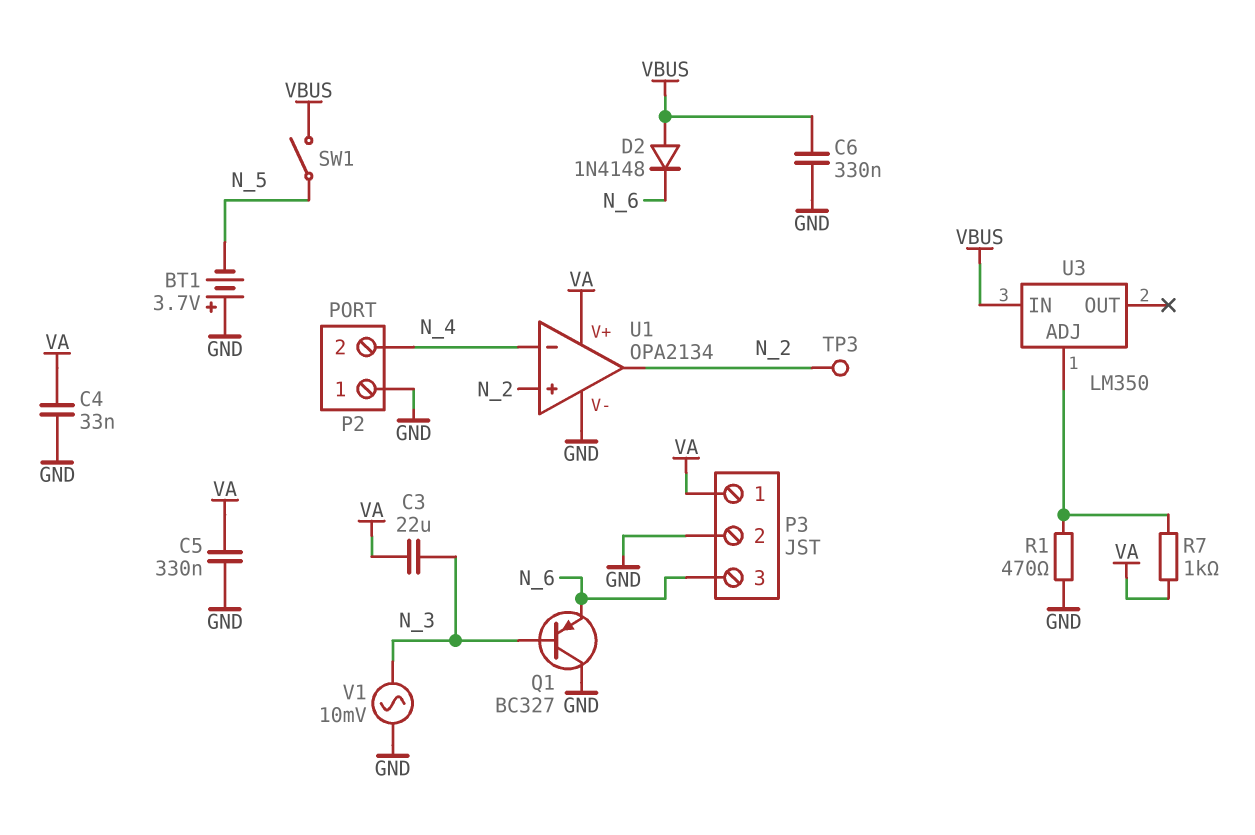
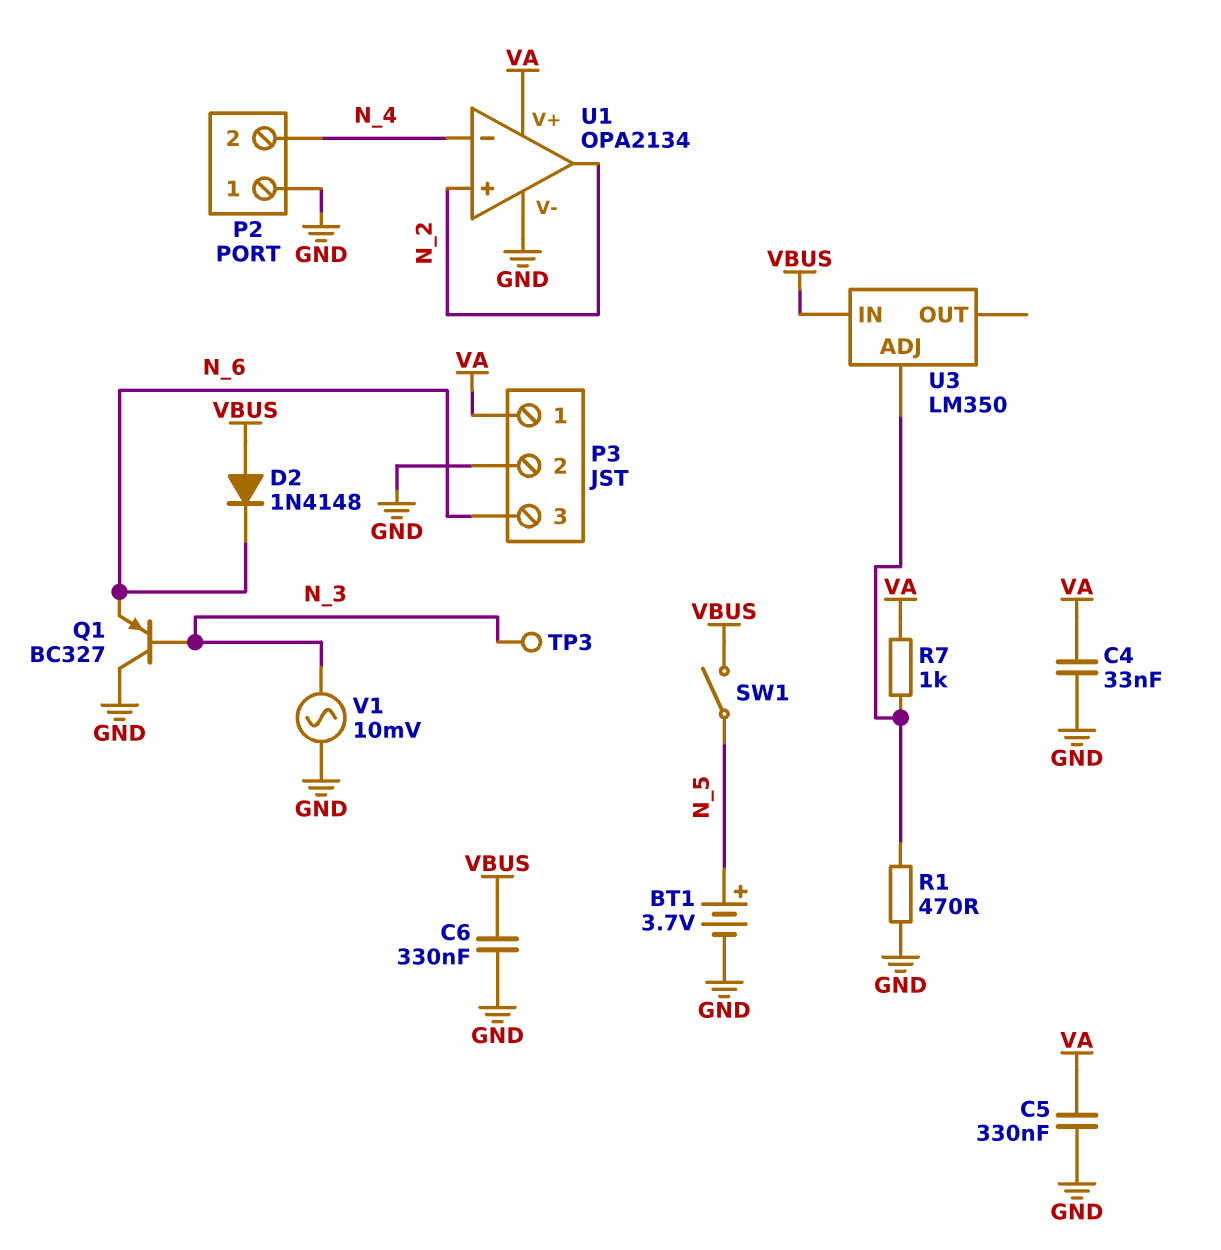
BT1: 3.7V (plus GND, minus N_5) -> 3.7V (plus N_5, minus GND)
C3: 22uF (N_3, VA) -> none
TP3: test point (N_2) -> test point (N_3)

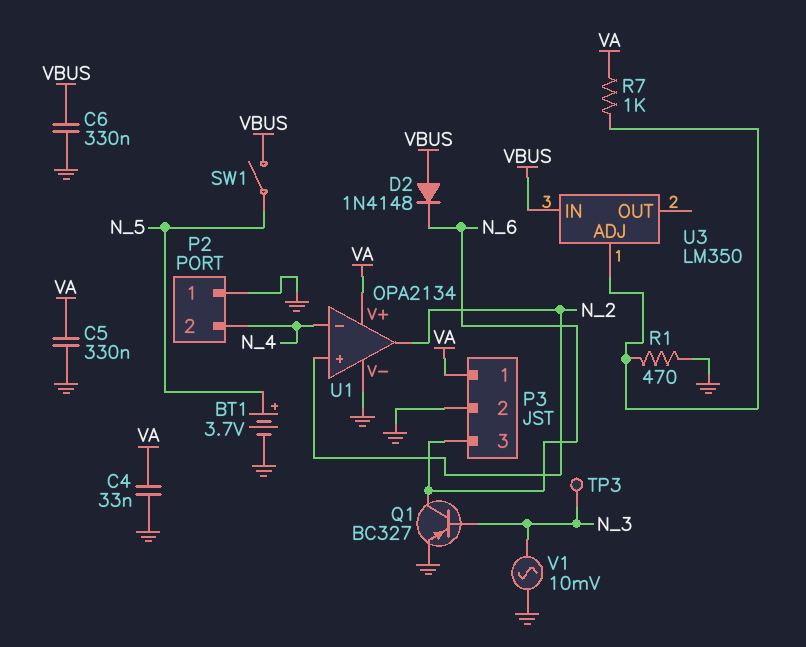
Q1: PNP BC327 (B N_3, C GND, E N_6) -> PNP BC327 (B N_3, C N_6, E GND)

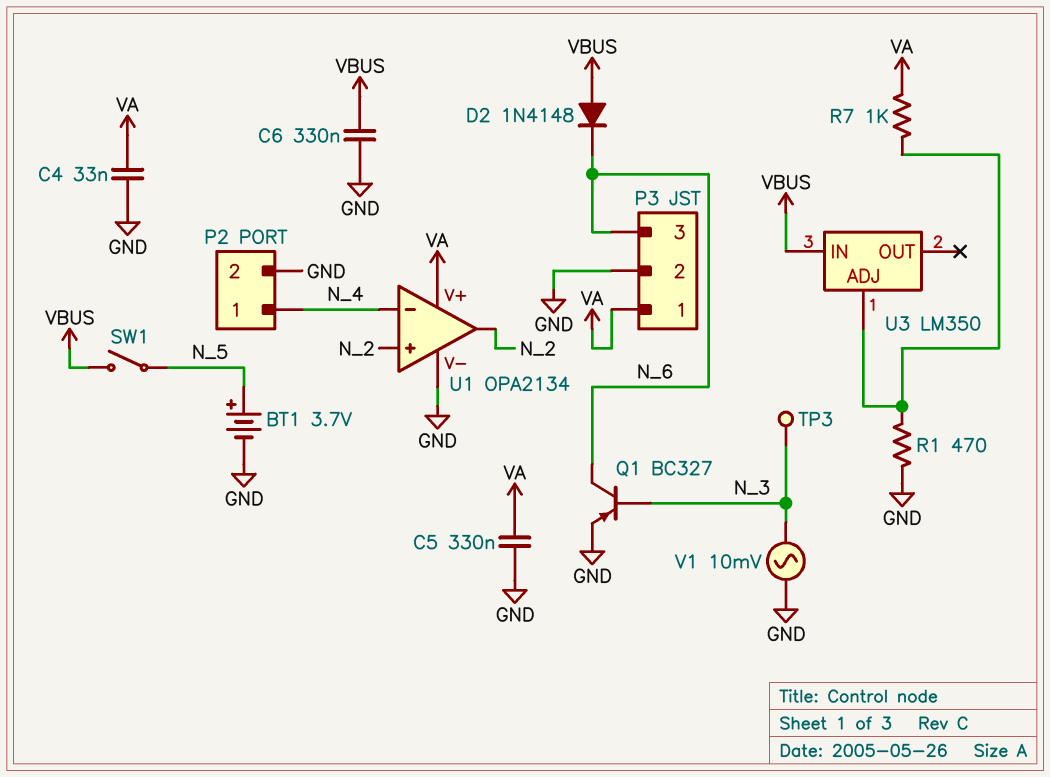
P2 pin 1: GND -> N_4
P2 pin 2: N_4 -> GND

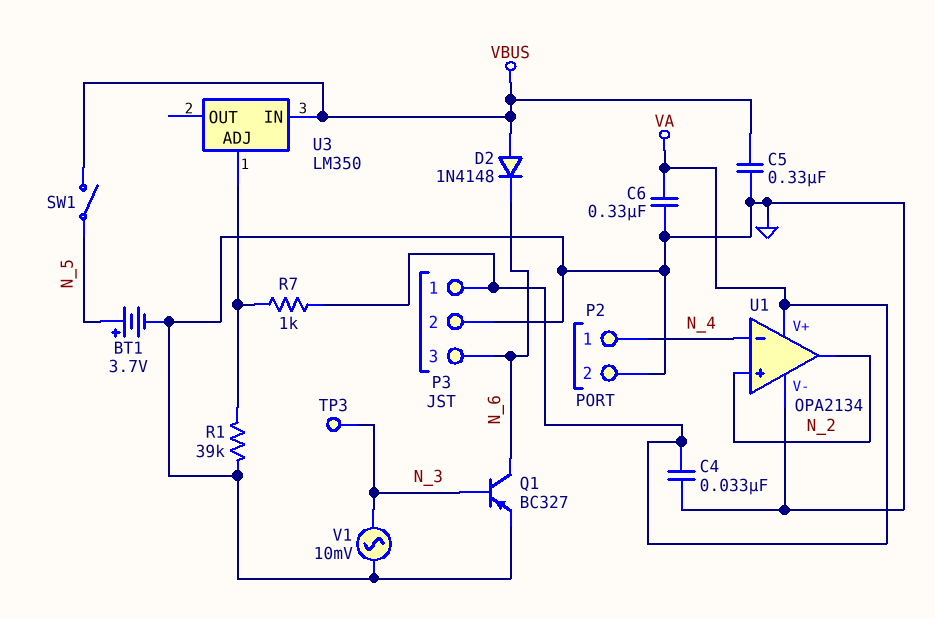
C5: 330nF (GND, VA) -> 330nF (GND, VBUS)
C6: 330nF (GND, VBUS) -> 330nF (GND, VA)
R1: 470 (GND, U3/ADJ) -> 39k (GND, U3/ADJ)

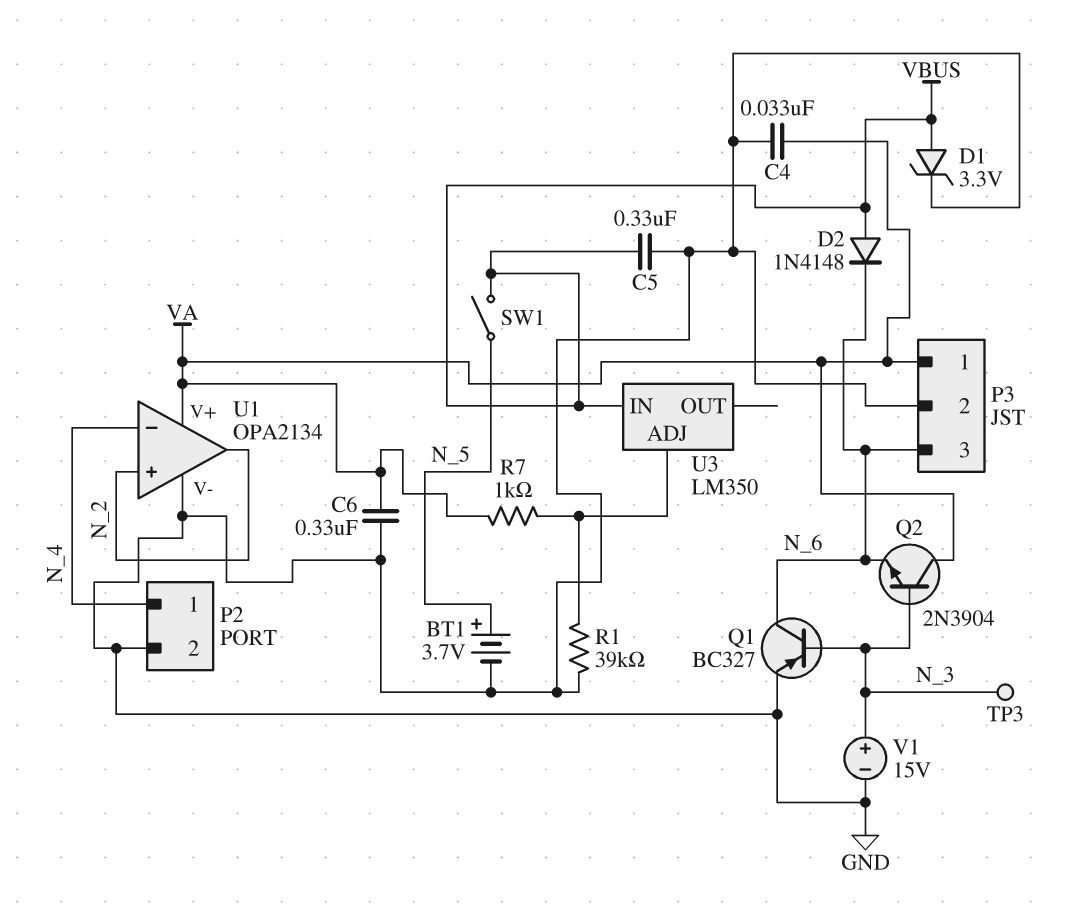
D1: none -> zener 3.3V (A VBUS, K GND)
Q2: none -> NPN 2N3904 (B N_3, C VA, E N_6)
V1: AC 10mV (GND, N_3) -> 15V (plus N_3, minus GND)

